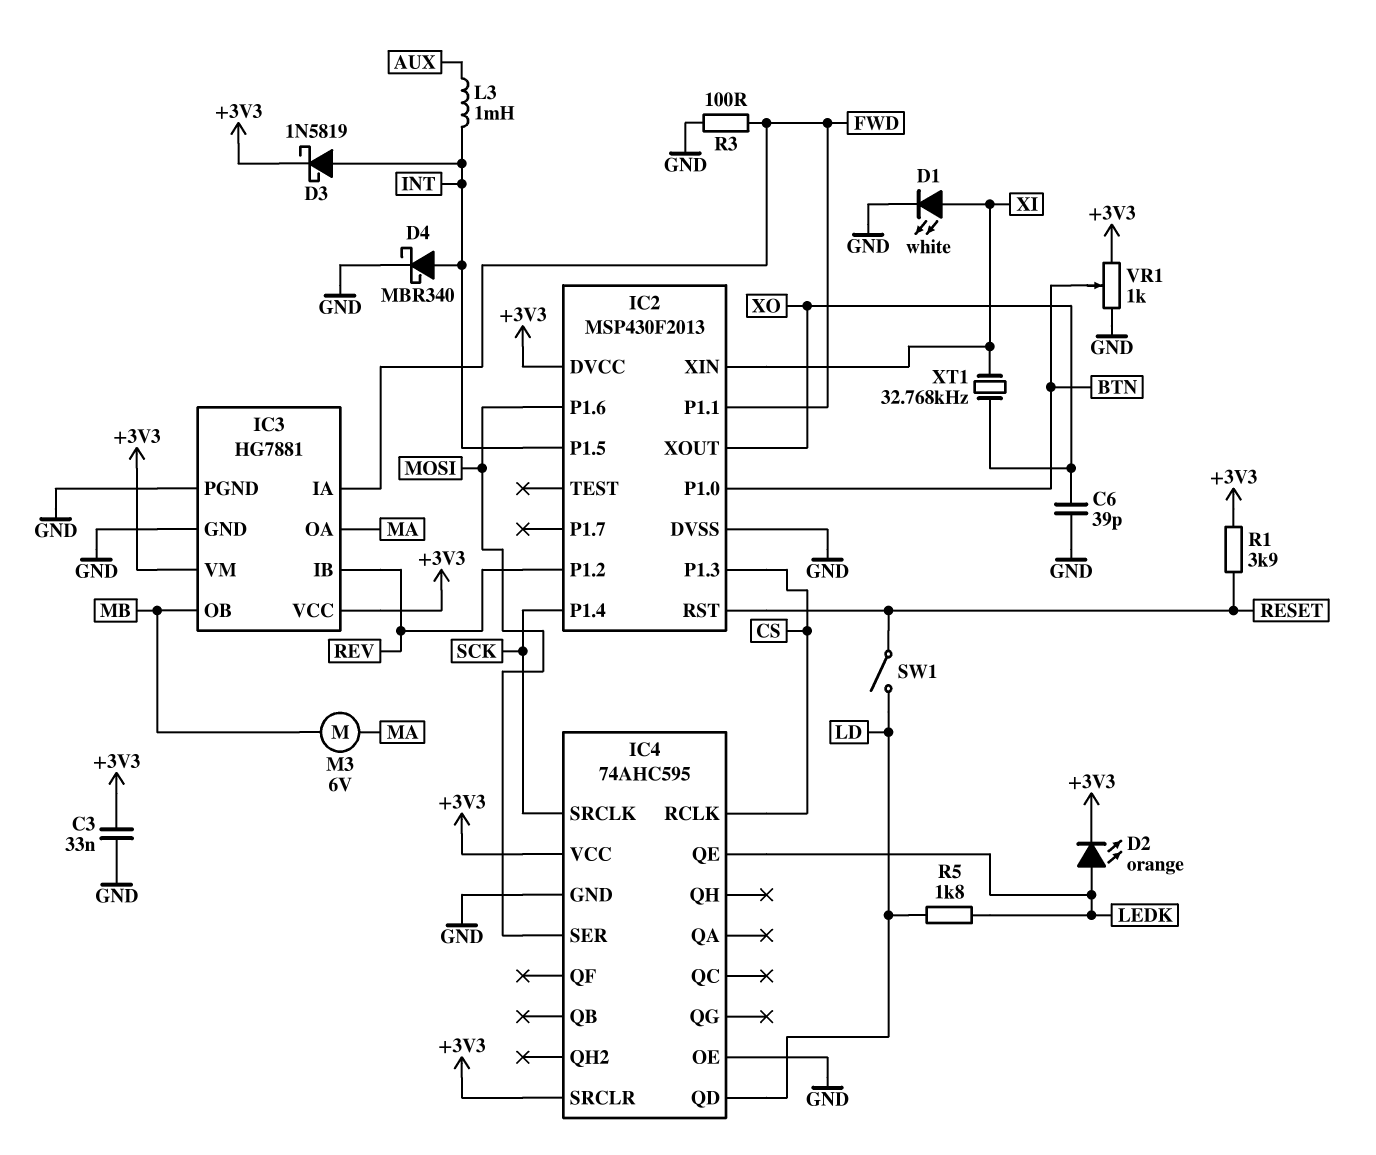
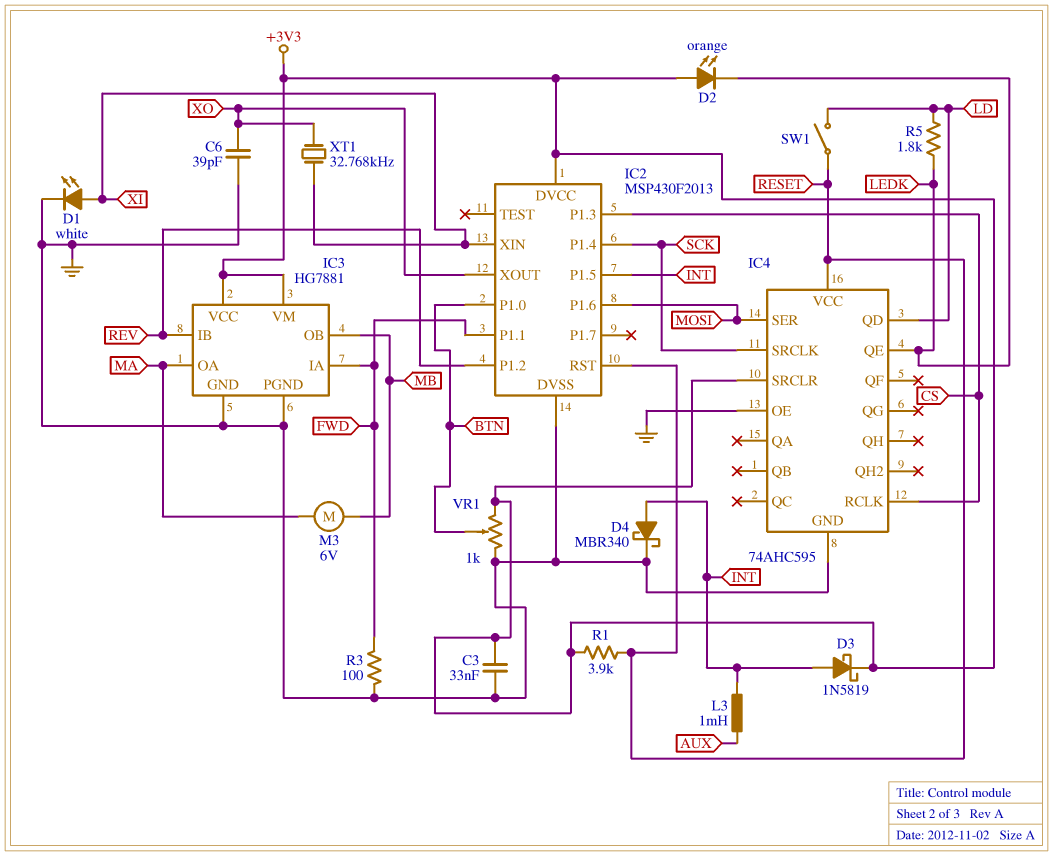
D2: LED orange (A LEDK, K +3V3) -> LED orange (A +3V3, K LEDK)
IC4 pin VCC: +3V3 -> RESET

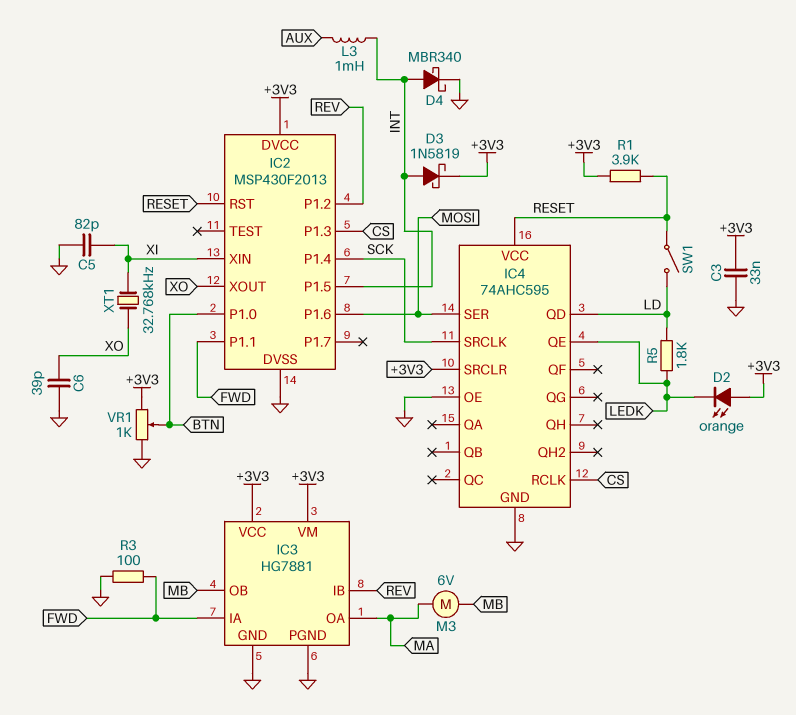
C5: none -> 82pF (GND, XI)
D1: LED white (A XI, K GND) -> none

